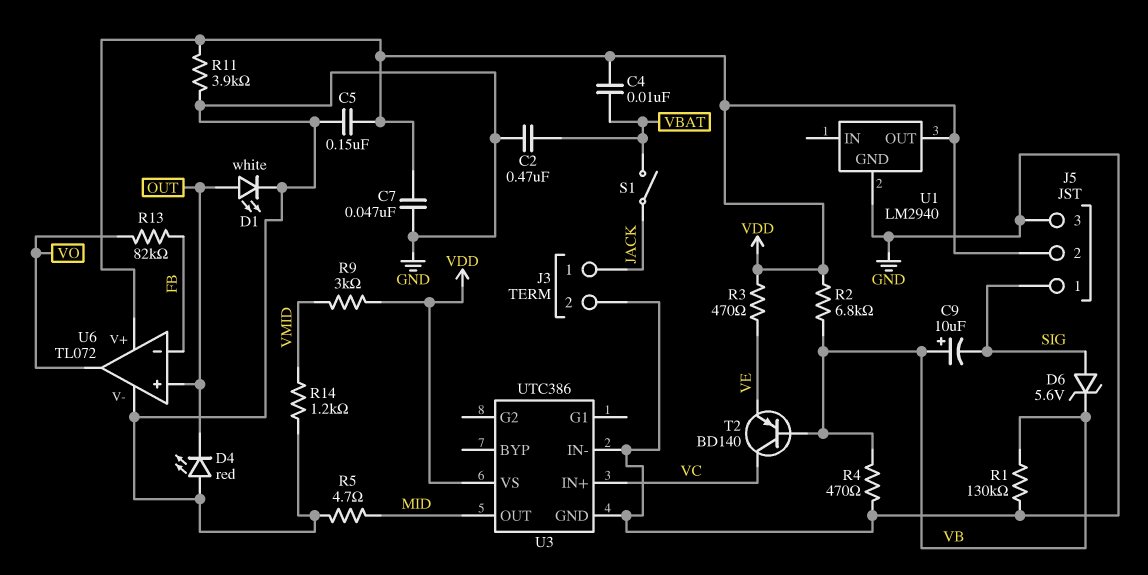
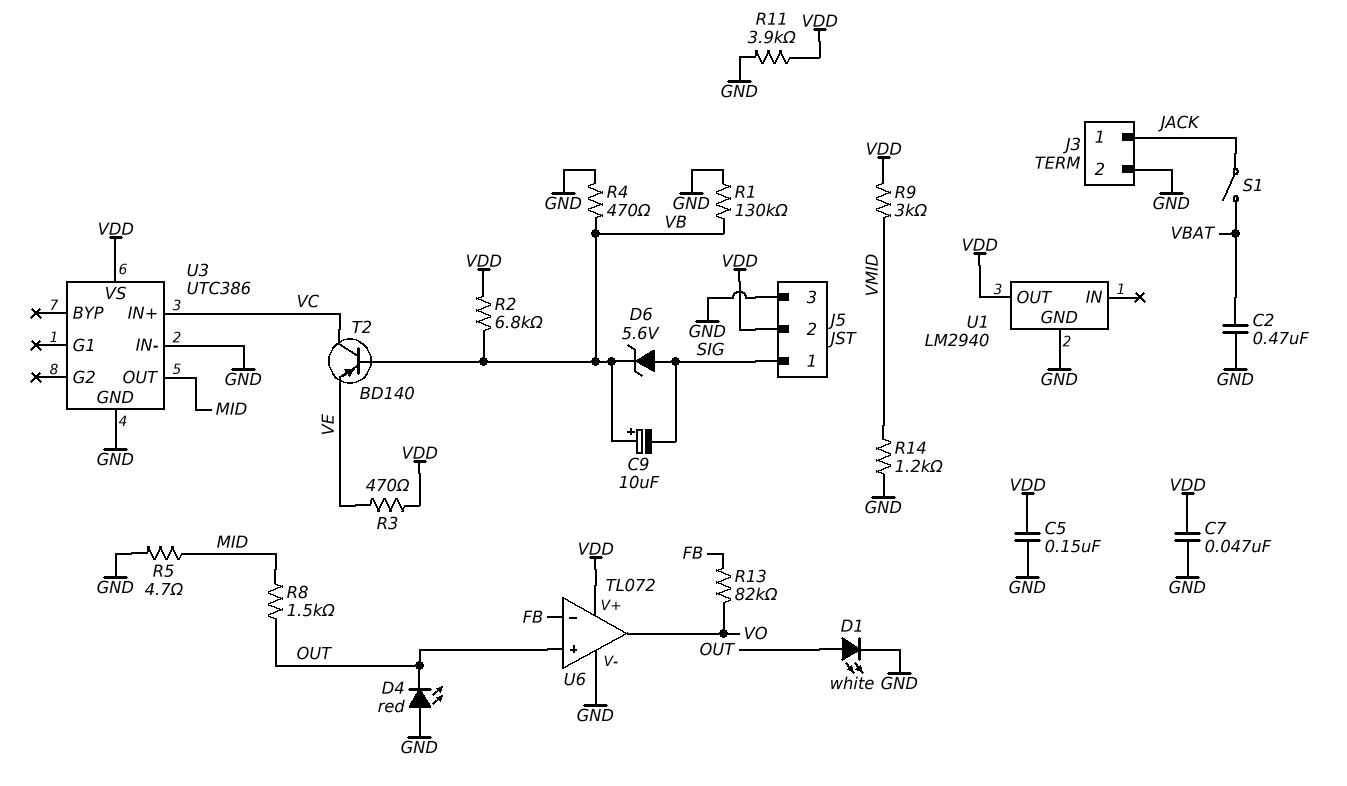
C4: 10nF (VBAT, VDD) -> none
R8: none -> 1.5k (MID, OUT)

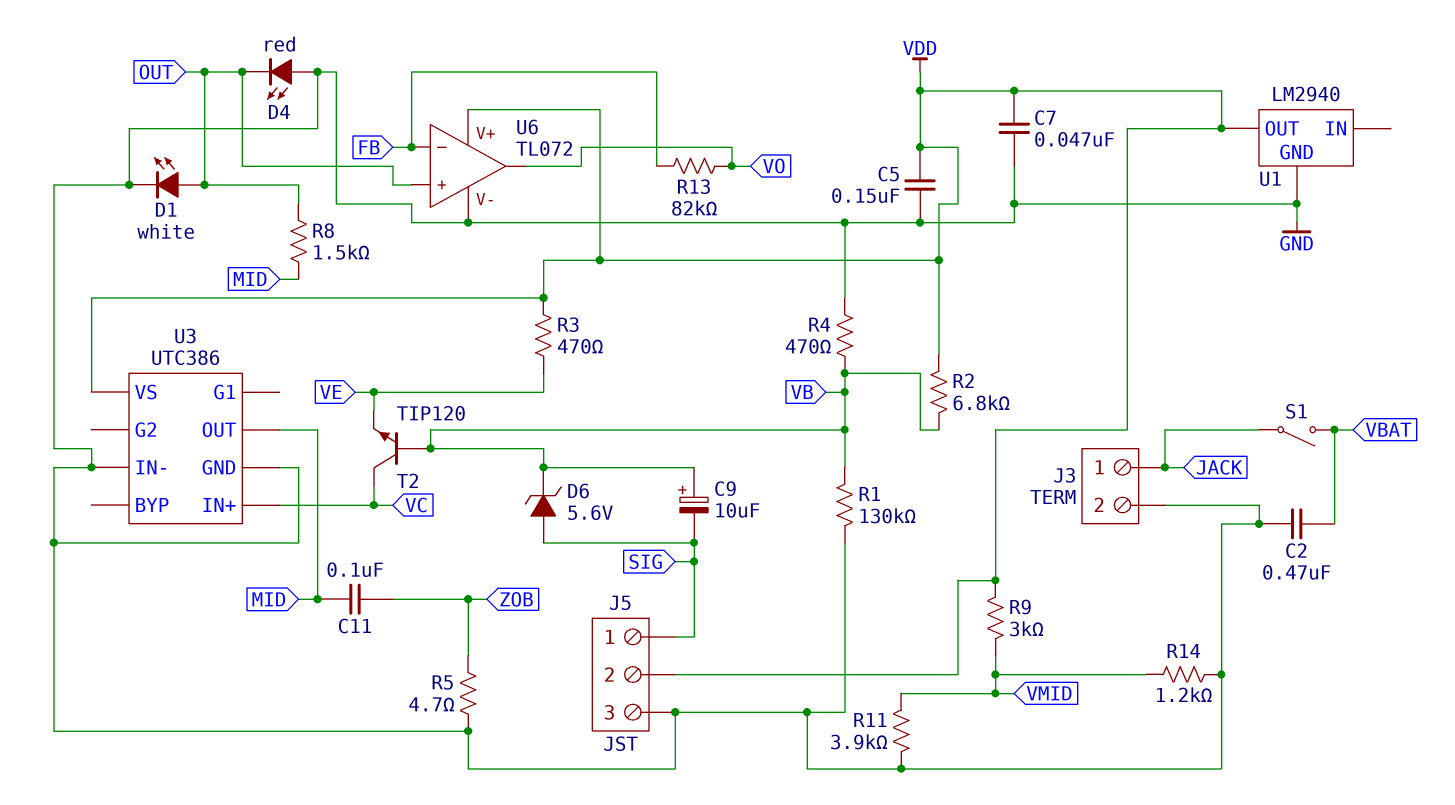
C11: none -> 100nF (MID, ZOB)
R5: 4.7 (GND, MID) -> 4.7 (GND, ZOB)
R11: 3.9k (GND, VDD) -> 3.9k (GND, VMID)
T2: PNP BD140 (B VB, C VC, E VE) -> NPN TIP120 (B VB, C VC, E VE)

